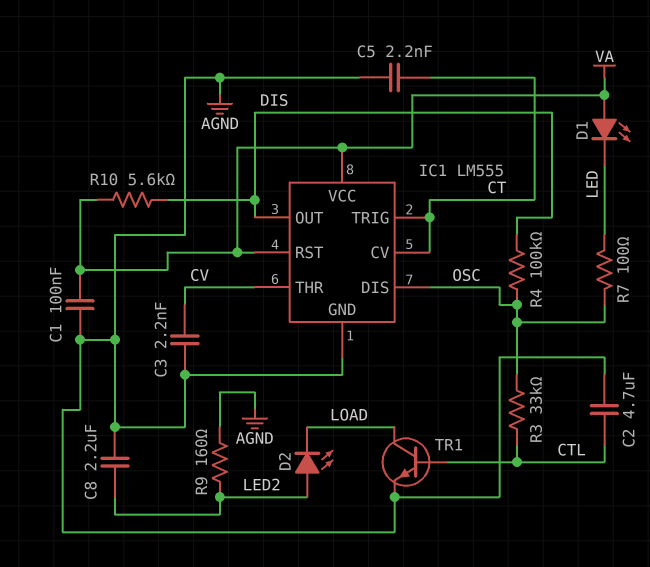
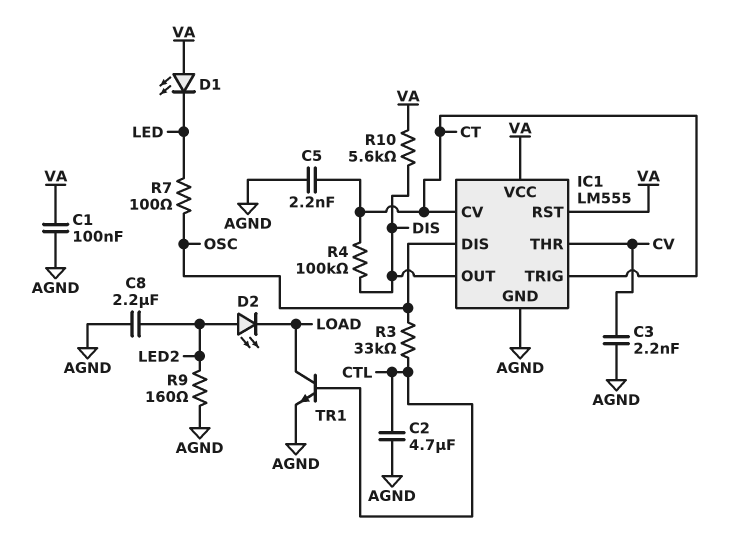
R4: 100k (DIS, OSC) -> 100k (CT, DIS)

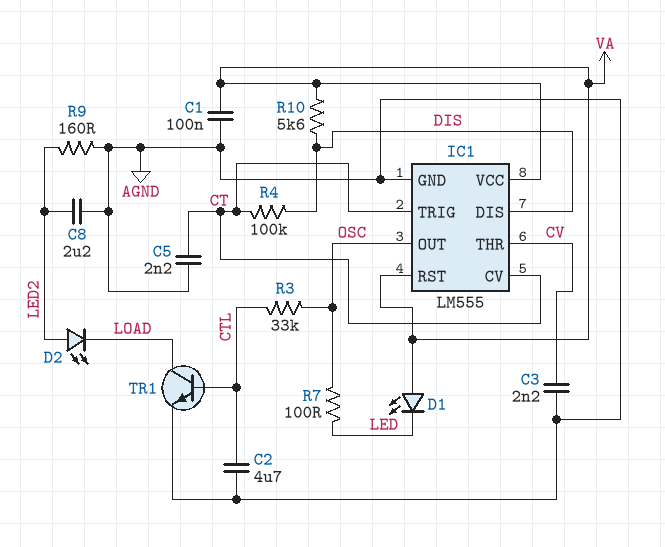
IC1 pin DIS: OSC -> DIS
IC1 pin OUT: DIS -> OSC

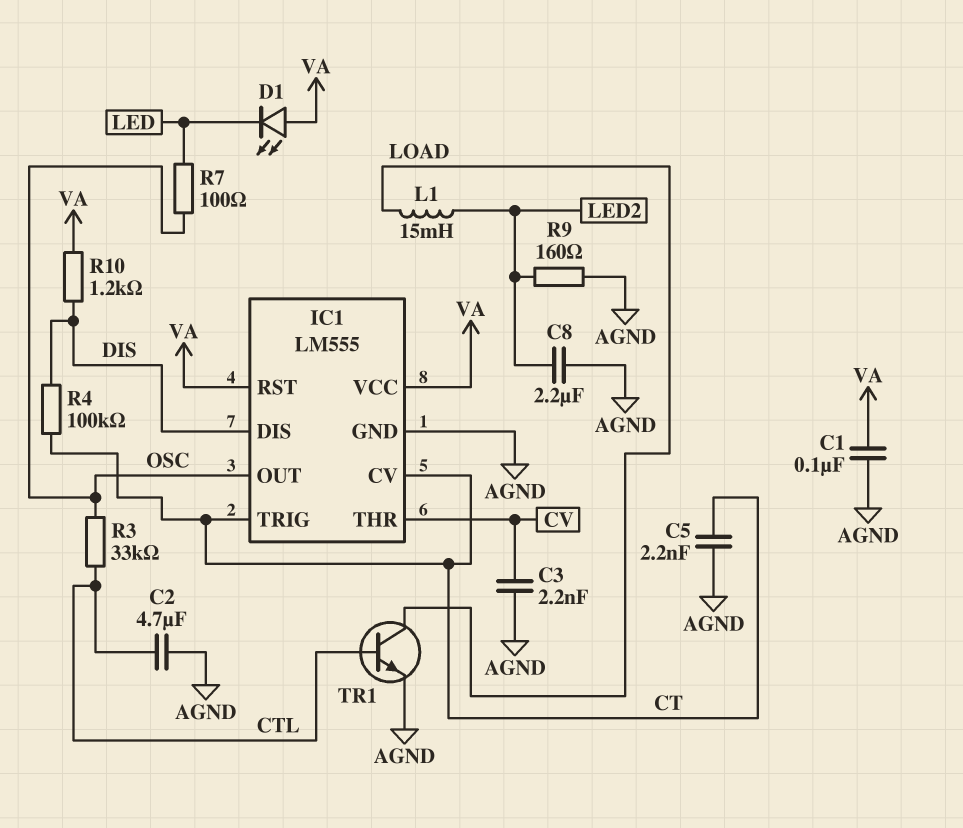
D2: LED (A LED2, K LOAD) -> none
L1: none -> 15mH (LED2, LOAD)
R10: 5.6k (DIS, VA) -> 1.2k (DIS, VA)

